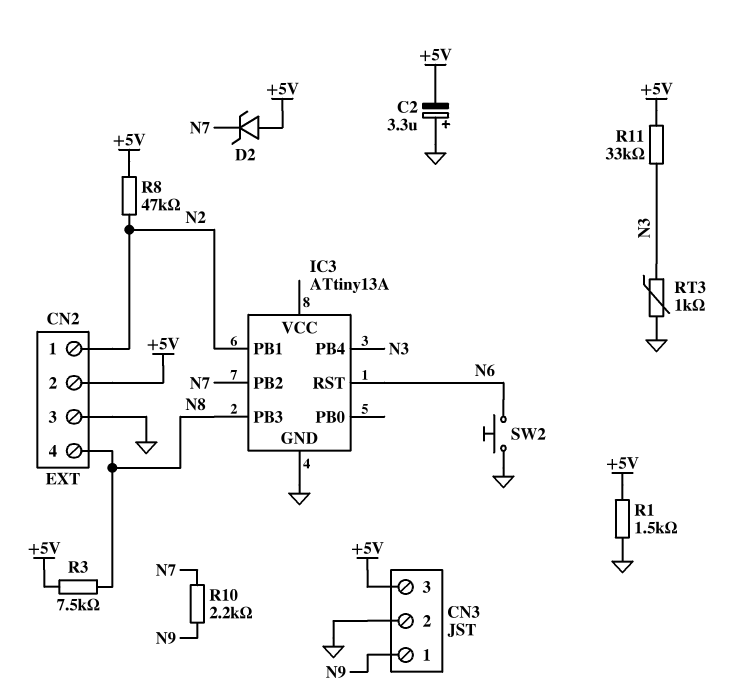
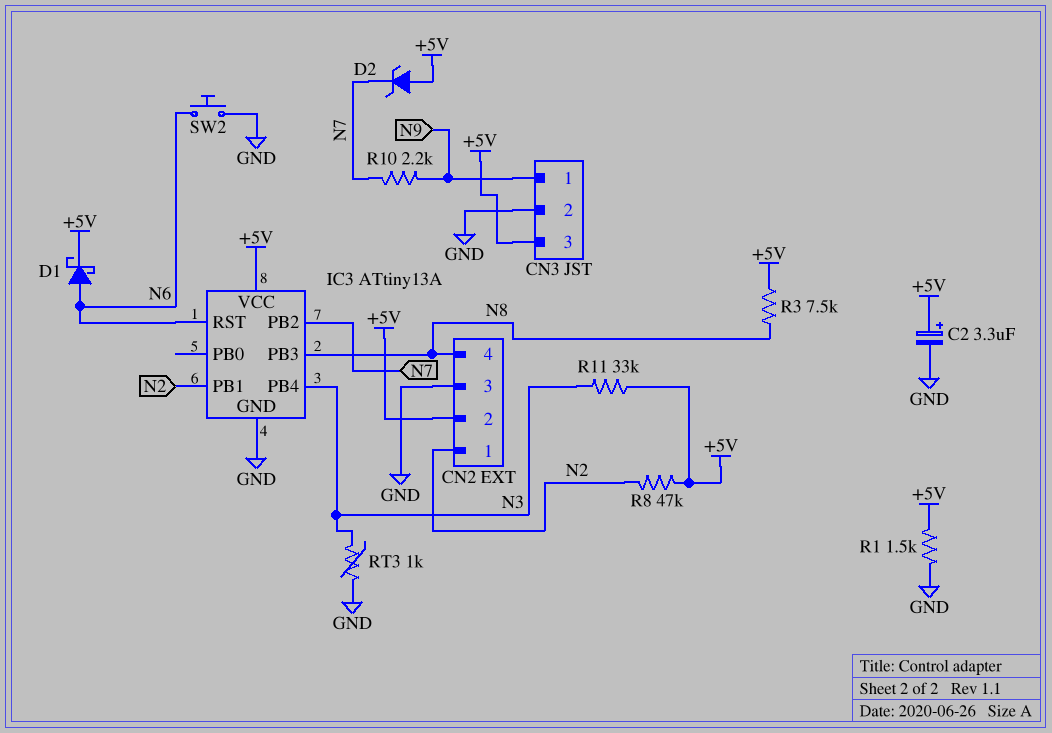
C2: 3.3uF (plus GND, minus +5V) -> 3.3uF (plus +5V, minus GND)
D1: none -> schottky (A N6, K +5V)
IC3 pin VCC: none -> +5V

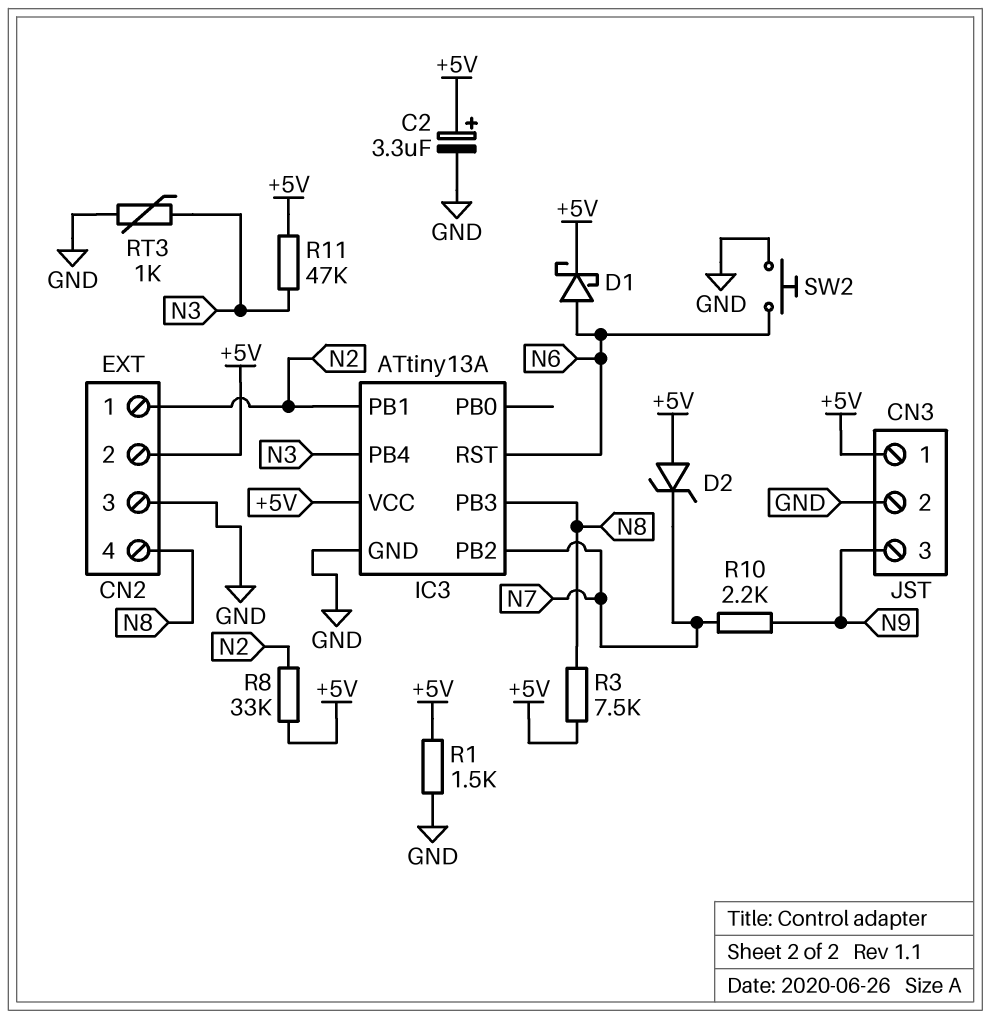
CN3 pin 1: N9 -> +5V
CN3 pin 3: +5V -> N9
R8: 47k (+5V, N2) -> 33k (+5V, N2)
R11: 33k (+5V, N3) -> 47k (+5V, N3)

